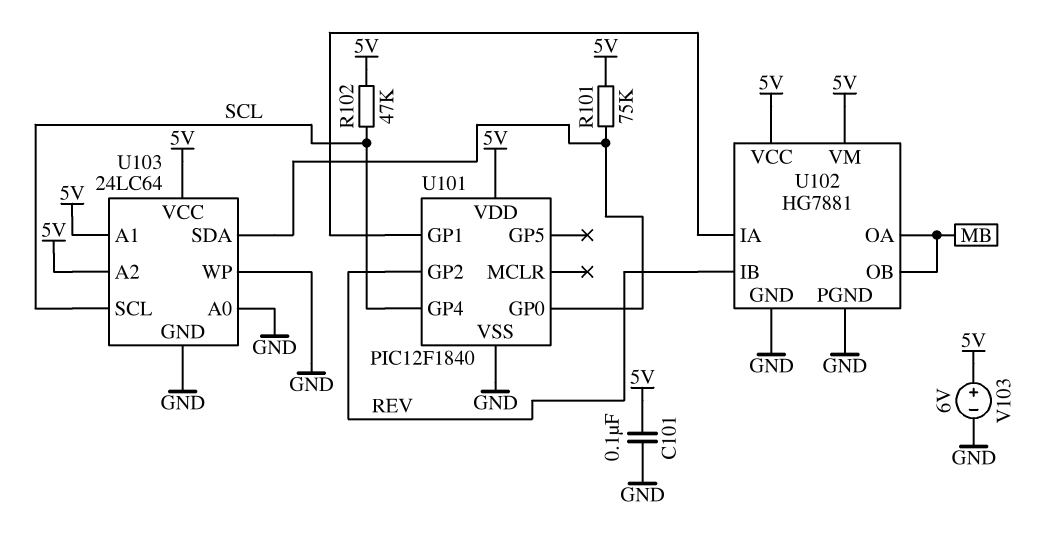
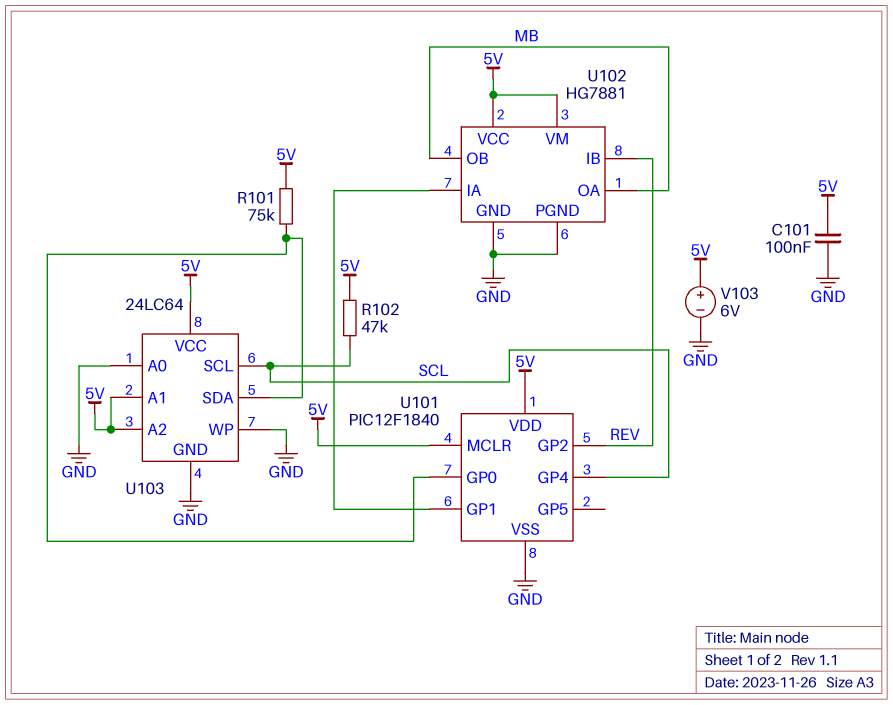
U101 pin MCLR: none -> 5V

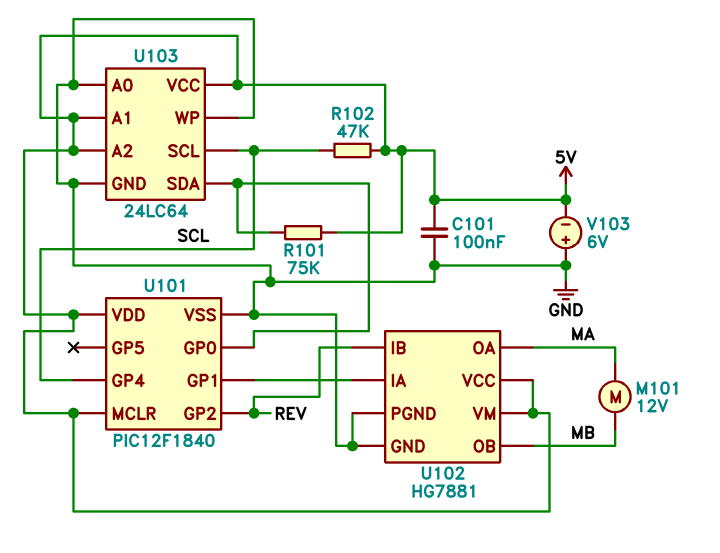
M101: none -> motor 12V (MA, MB)
U102 pin OA: MB -> MA
V103: 6V (plus 5V, minus GND) -> 6V (plus GND, minus 5V)

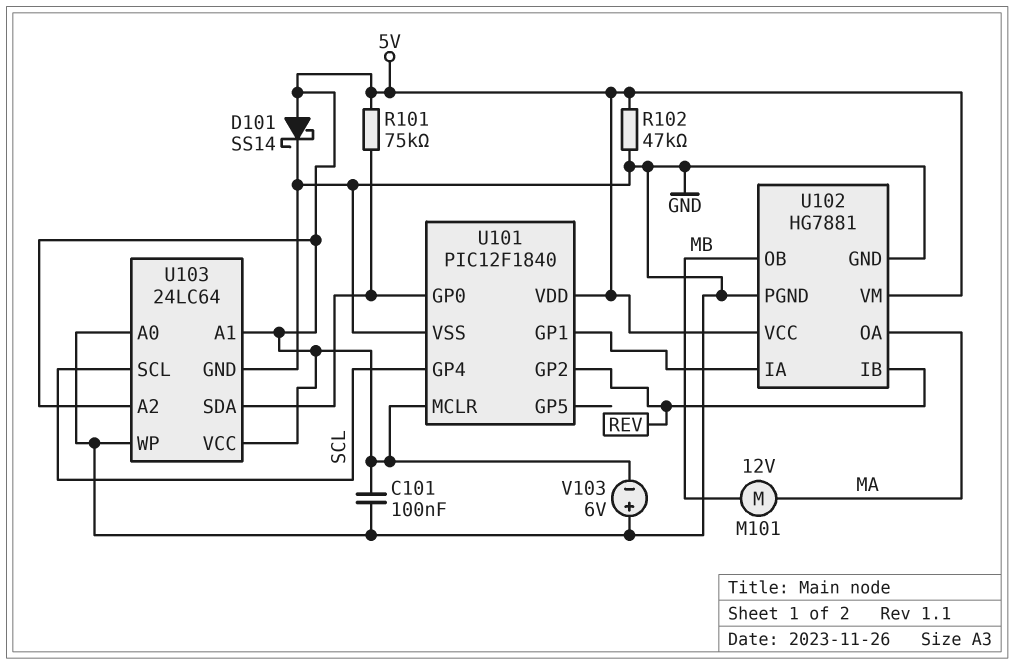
D101: none -> schottky SS14 (A 5V, K GND)
R102: 47k (5V, SCL) -> 47k (5V, GND)

